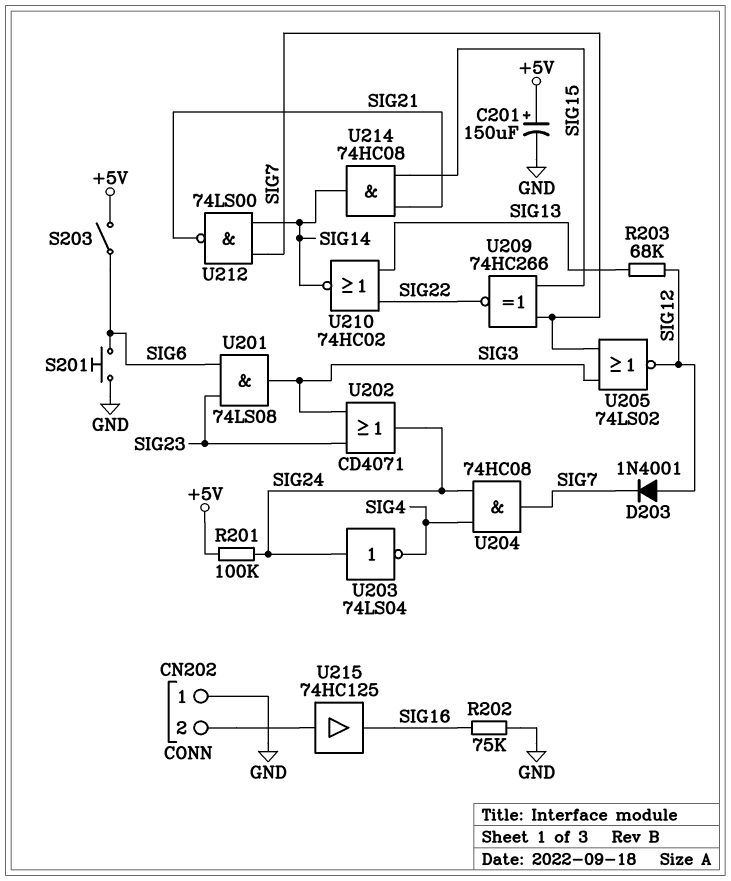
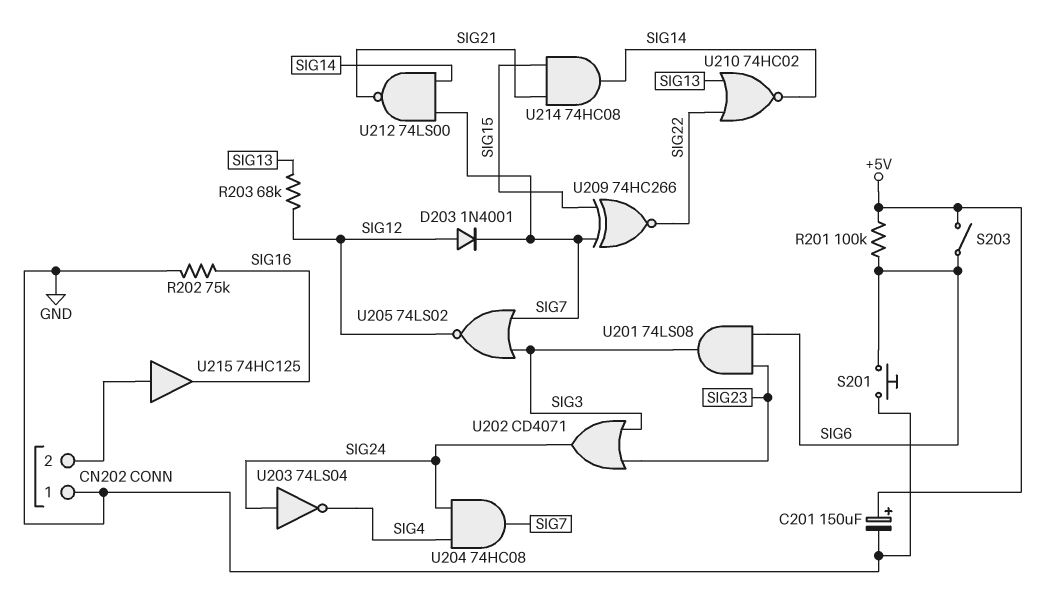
R201: 100k (+5V, SIG24) -> 100k (+5V, SIG6)

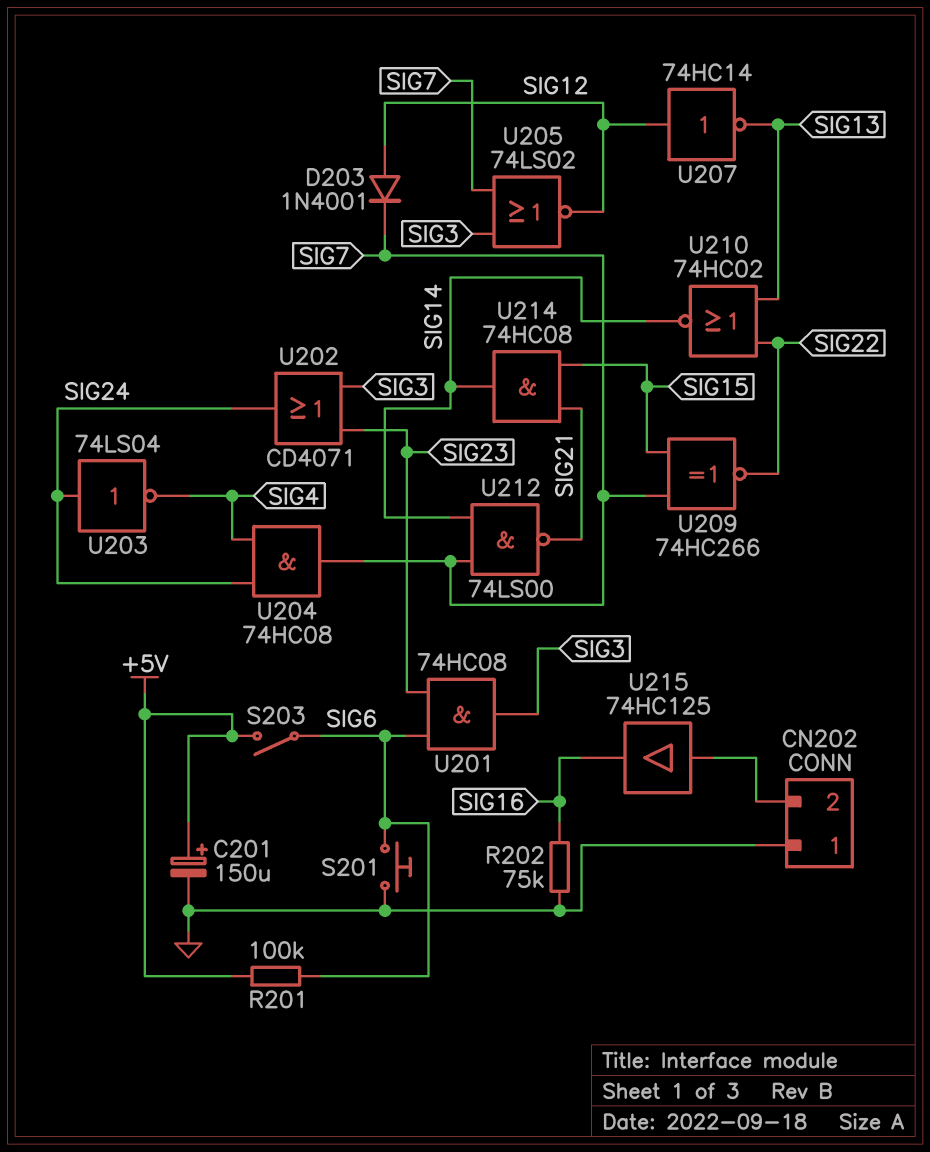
R203: 68k (SIG12, SIG13) -> none
U201: AND 74LS08 (in SIG6, in SIG23, out SIG3) -> AND 74HC08 (in SIG6, in SIG23, out SIG3)
U207: none -> NOT 74HC14 (in SIG12, out SIG13)

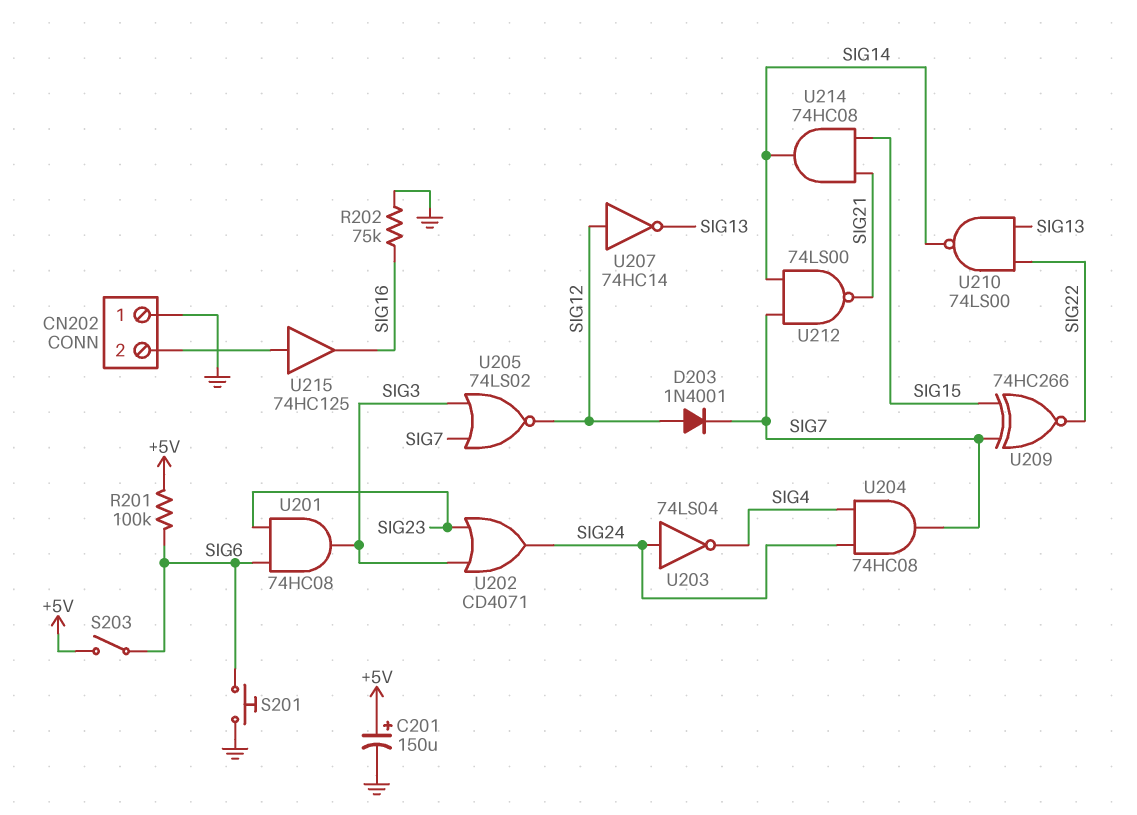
U210: NOR 74HC02 (in SIG13, in SIG22, out SIG14) -> NAND 74LS00 (in SIG13, in SIG22, out SIG14)

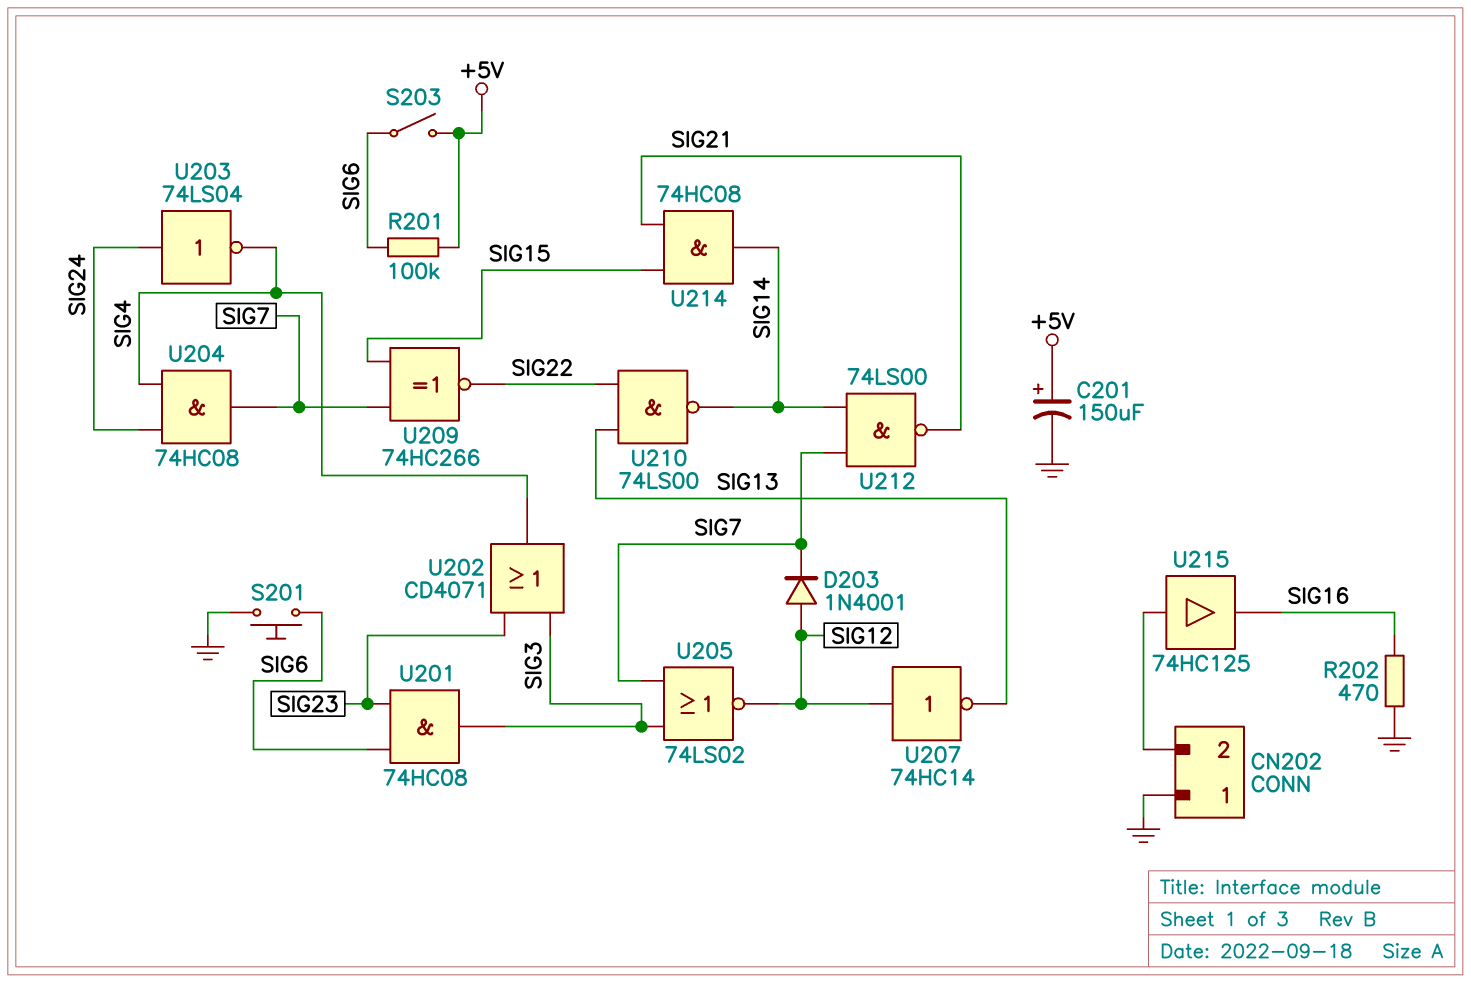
R202: 75k (GND, SIG16) -> 470 (GND, SIG16)
U202: OR CD4071 (in SIG3, in SIG23, out SIG24) -> OR CD4071 (in SIG3, in SIG23, out SIG4)

